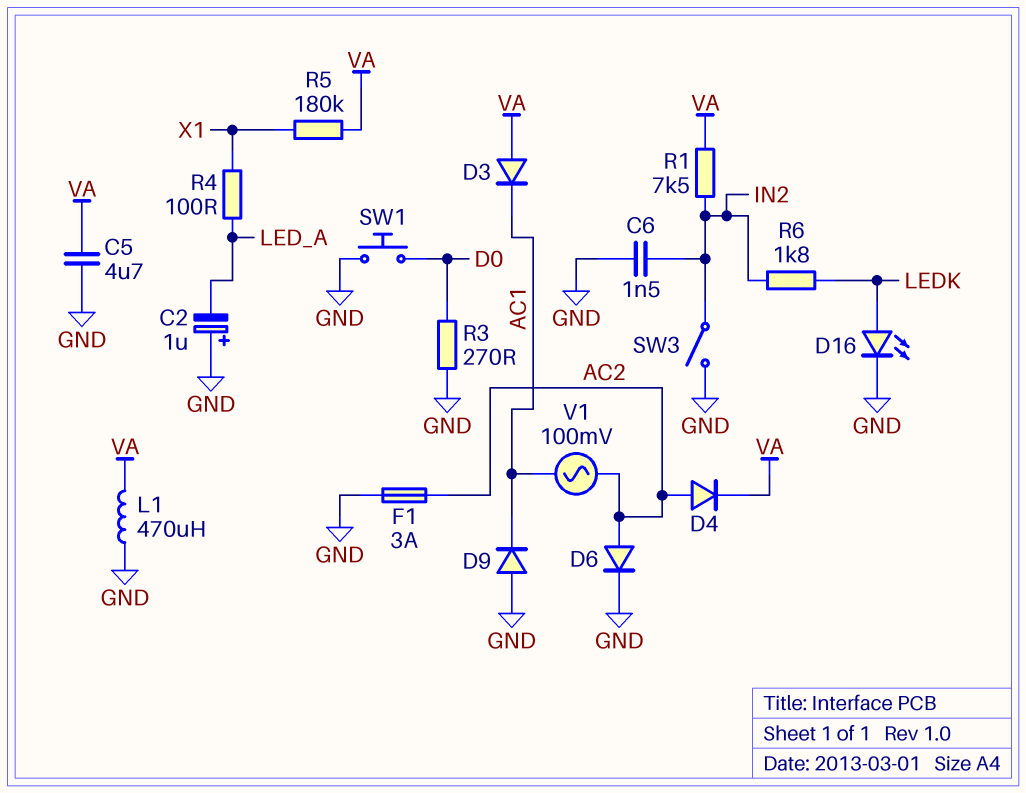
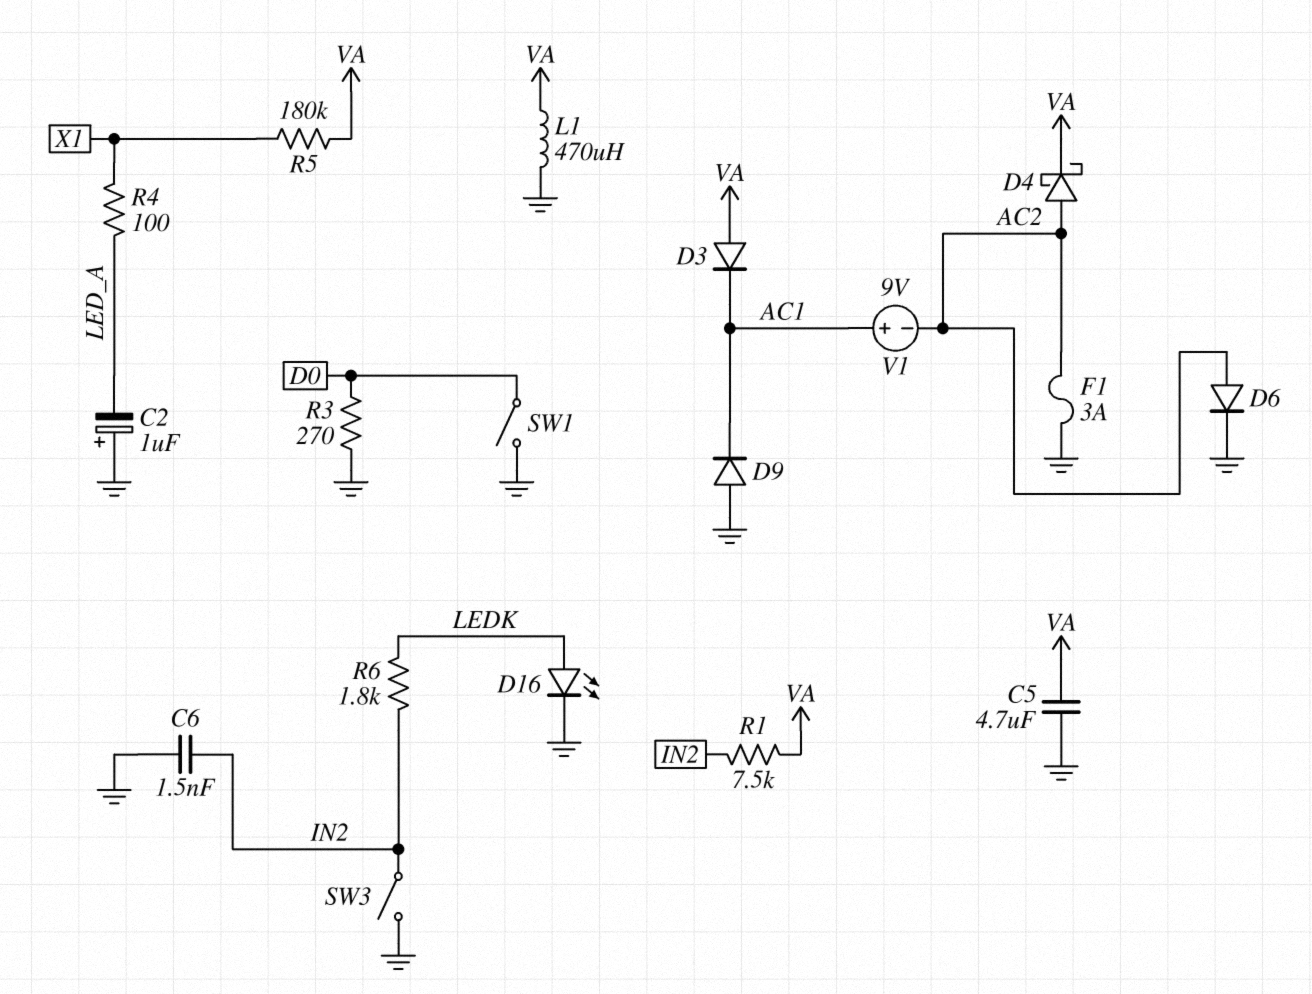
D4: diode (A AC2, K VA) -> schottky (A AC2, K VA)
SW1: button (D0, GND) -> switch (D0, GND)
V1: AC 100mV (AC1, AC2) -> 9V (plus AC1, minus AC2)

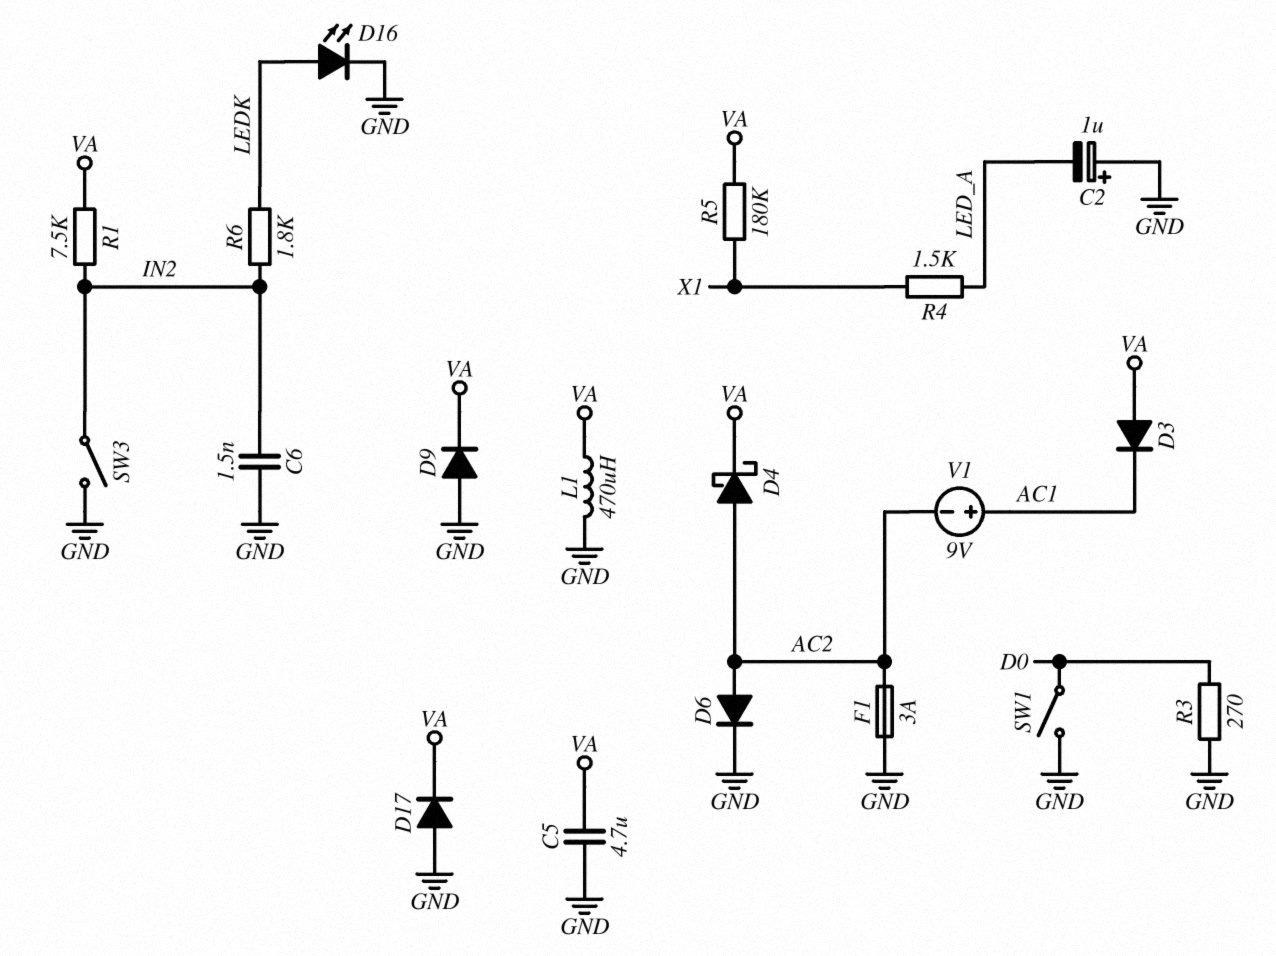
D9: diode (A GND, K AC1) -> diode (A GND, K VA)
D17: none -> diode (A GND, K VA)
R4: 100 (LED_A, X1) -> 1.5k (LED_A, X1)

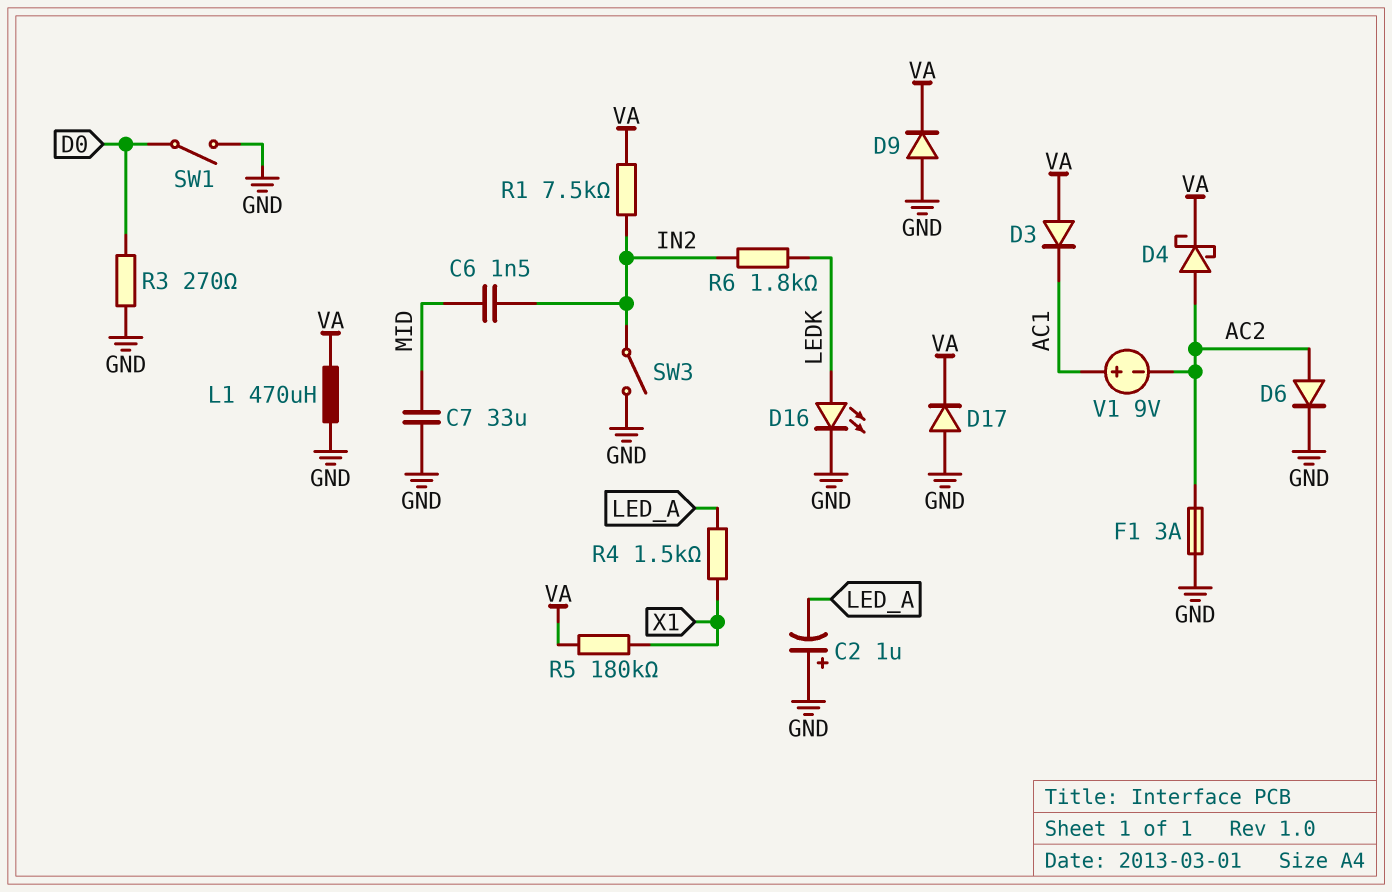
C5: 4.7uF (GND, VA) -> none
C6: 1.5nF (GND, IN2) -> 1.5nF (IN2, MID)
C7: none -> 33uF (GND, MID)

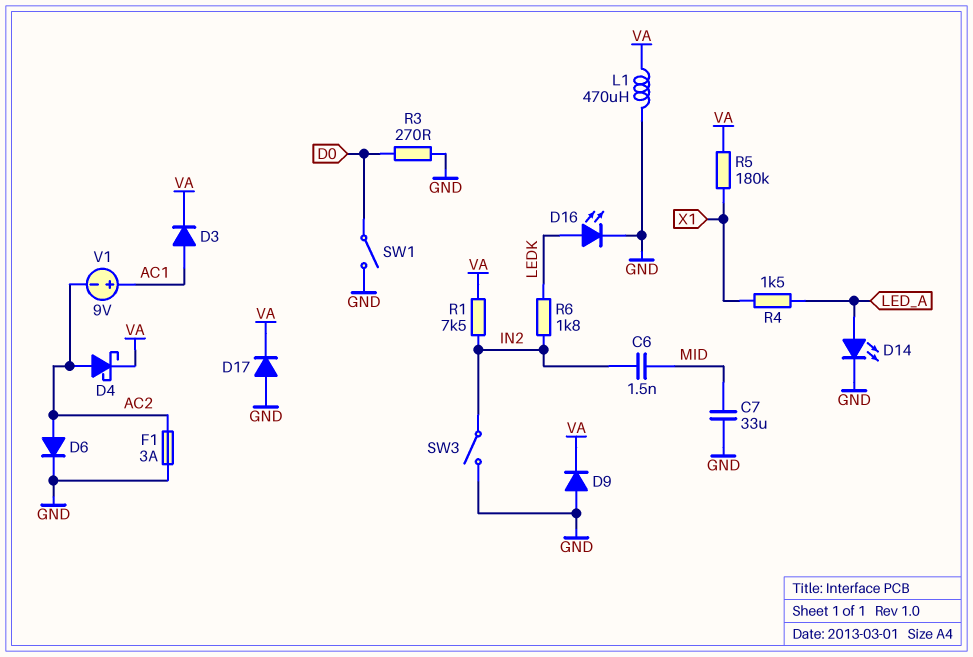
C2: 1uF (plus GND, minus LED_A) -> none
D3: diode (A VA, K AC1) -> diode (A AC1, K VA)
D14: none -> LED (A LED_A, K GND)

